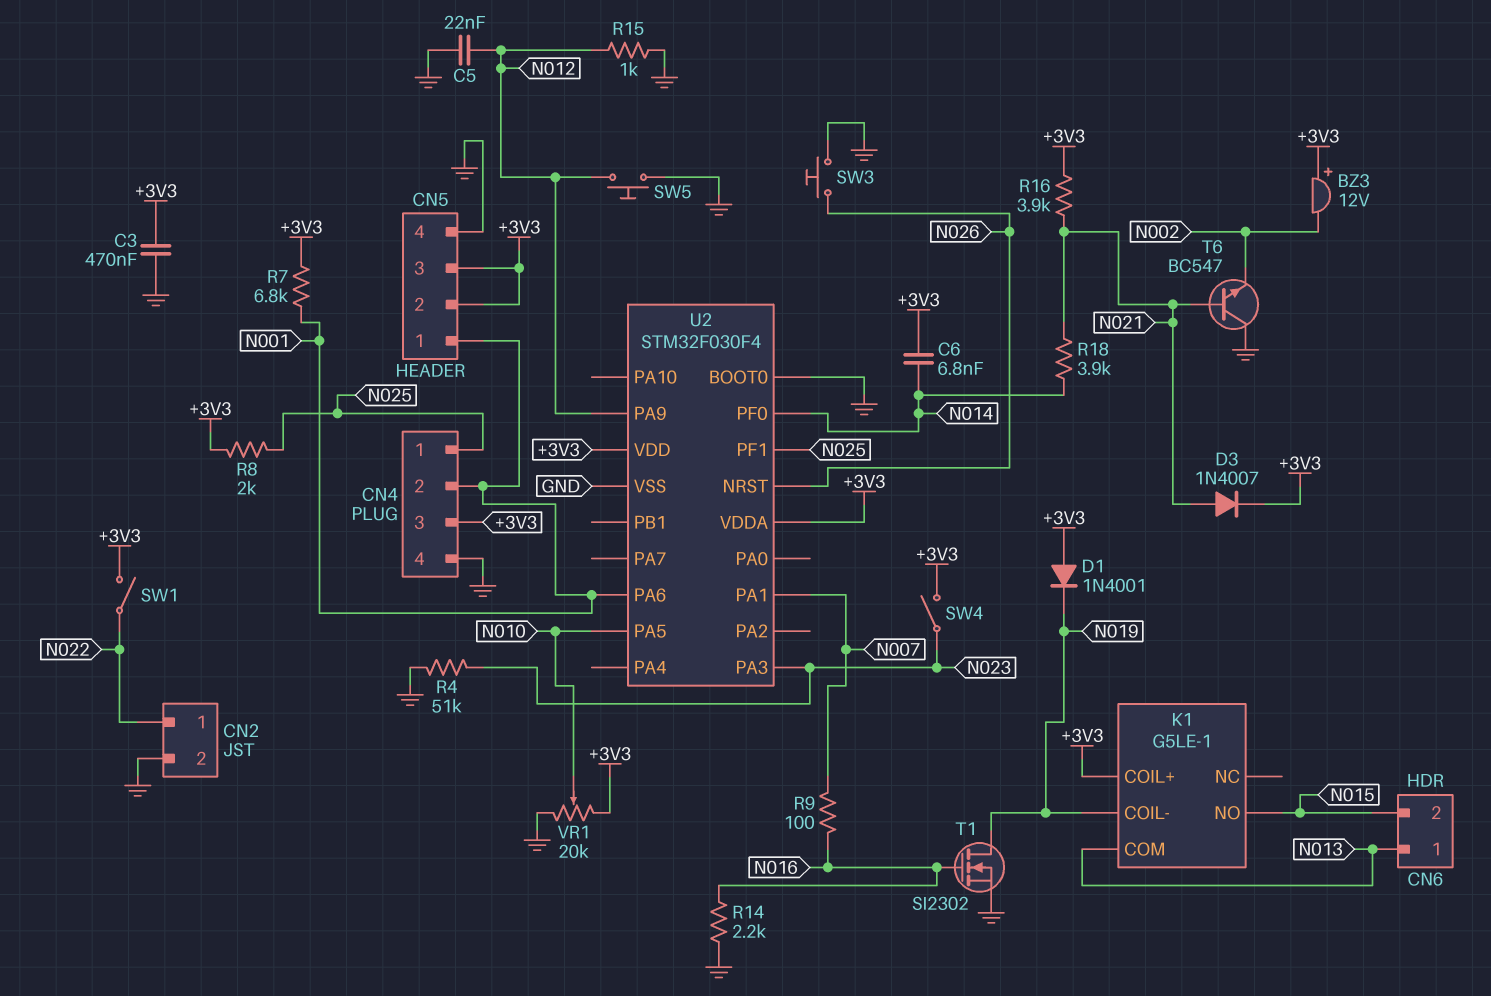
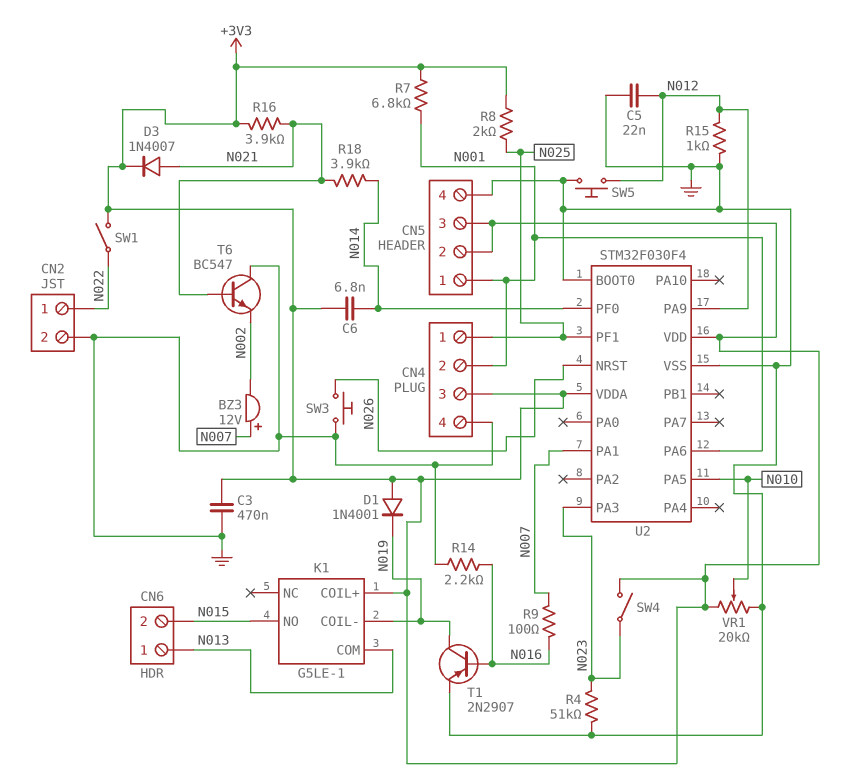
BZ3: buzzer 12V (plus +3V3, minus N002) -> buzzer 12V (plus N007, minus N002)
T1: NMOS SI2302 (G N016, D N019, S GND) -> PNP 2N2907 (B N016, C N019, E GND)

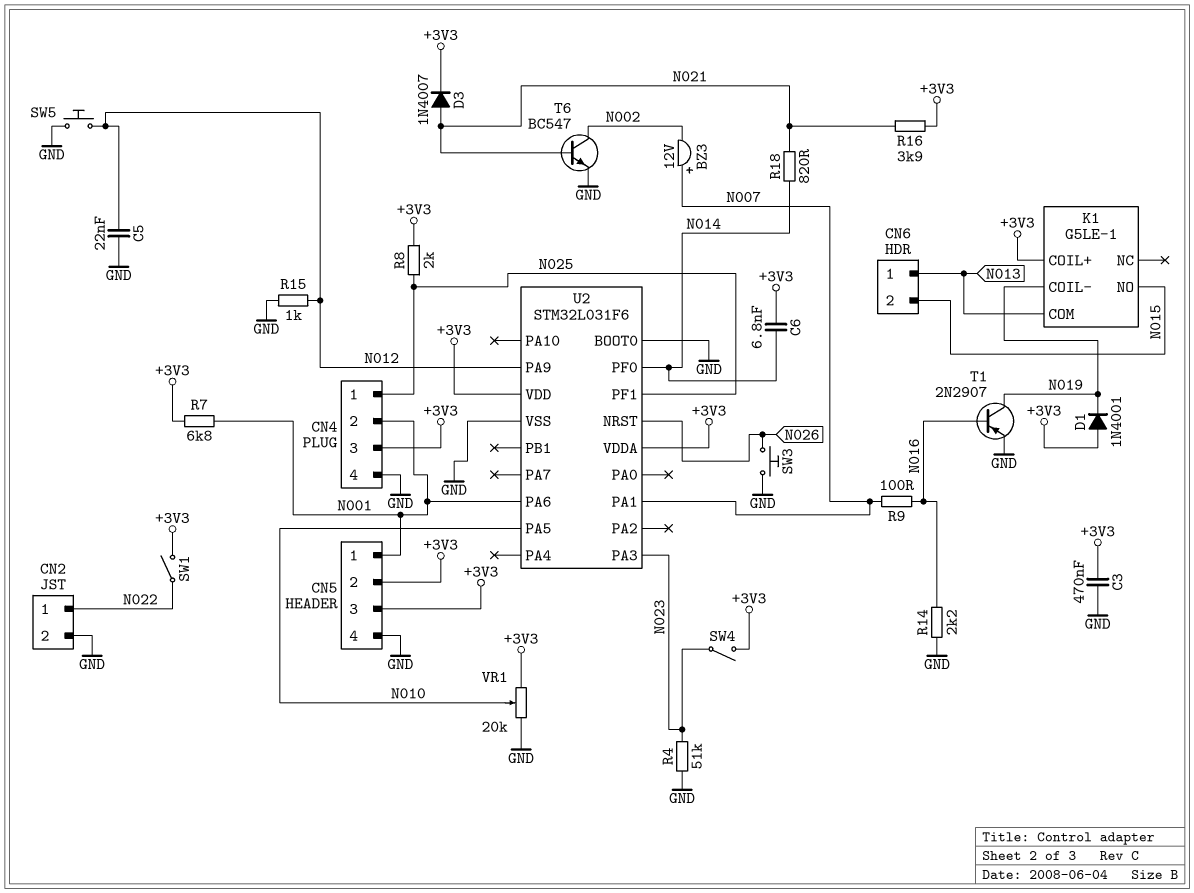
R18: 3.9k (N014, N021) -> 820 (N014, N021)
T6: NPN BC547 (B N021, C GND, E N002) -> NPN BC547 (B N021, C N002, E GND)
U2: STM32F030F4 -> STM32L031F6

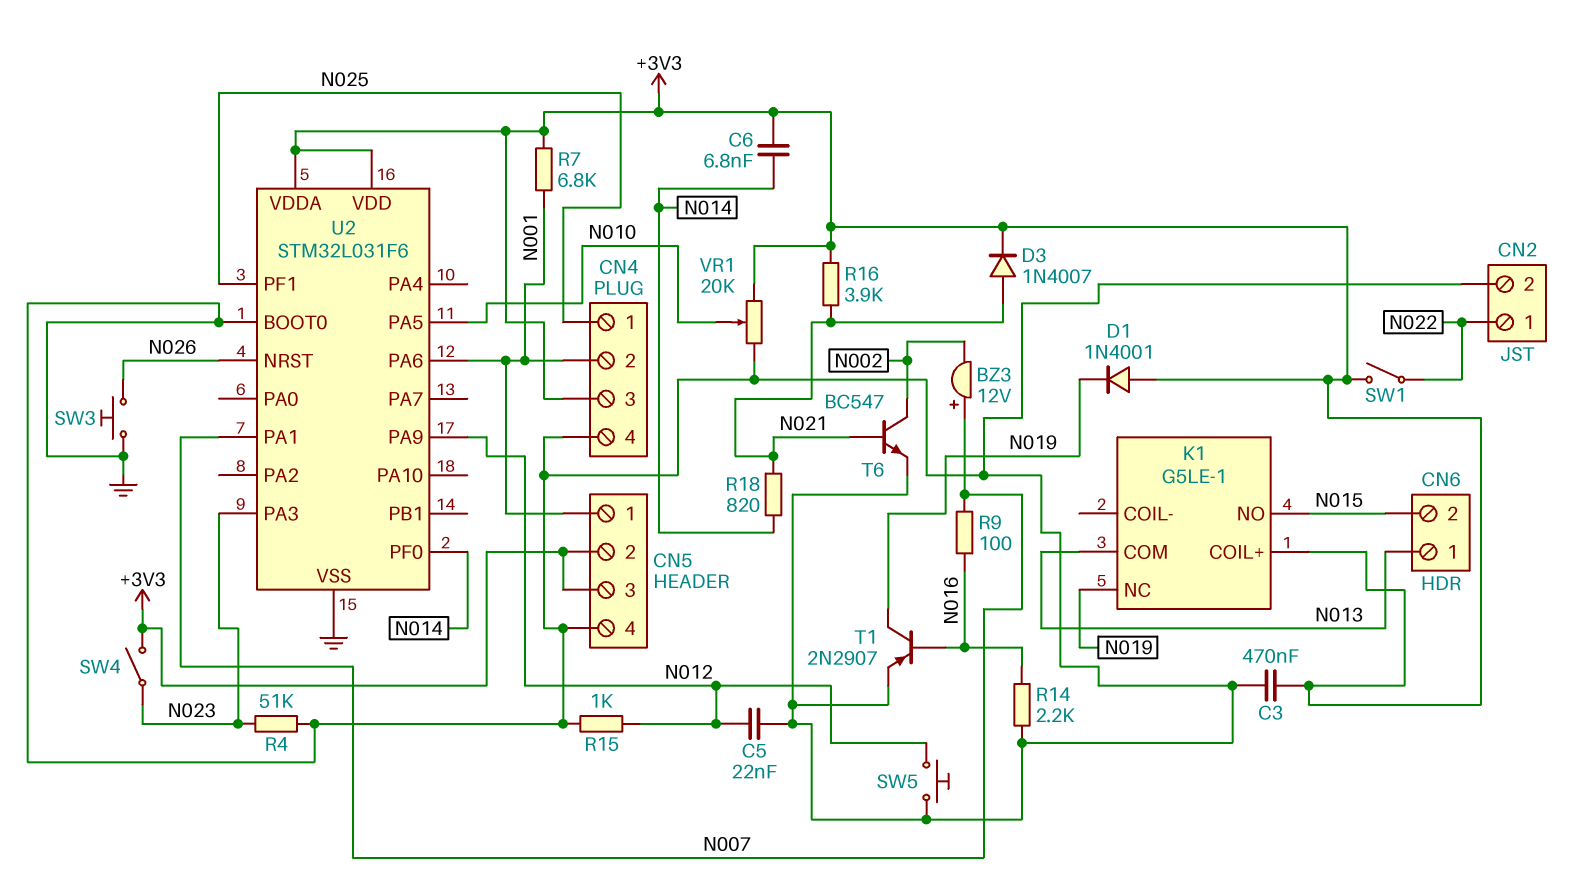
K1 pin COIL-: N019 -> none
K1 pin NC: none -> N019
R8: 2k (+3V3, N025) -> none

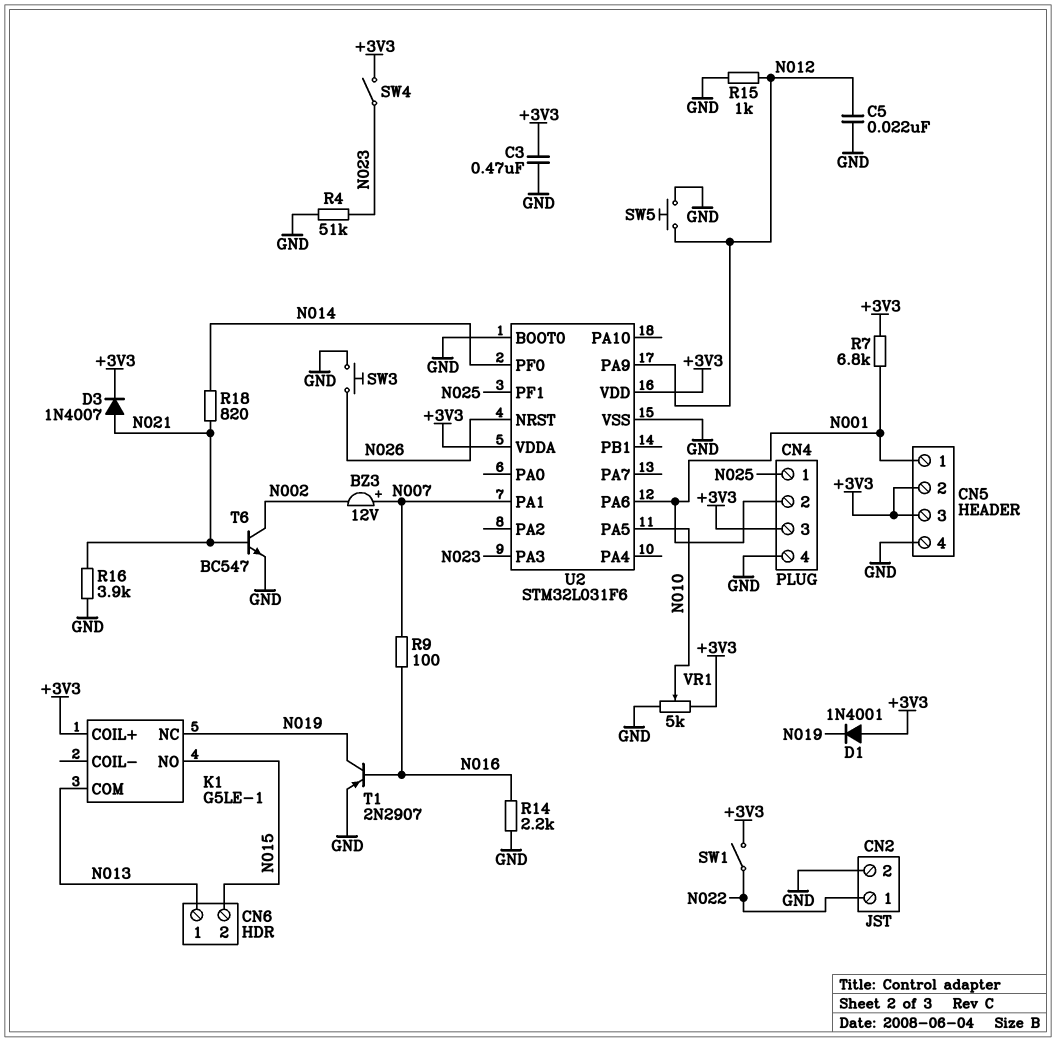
C6: 6.8nF (+3V3, N014) -> none
R16: 3.9k (+3V3, N021) -> 3.9k (GND, N021)
VR1: 20k (+3V3, GND, wiper N010) -> 5k (+3V3, GND, wiper N010)

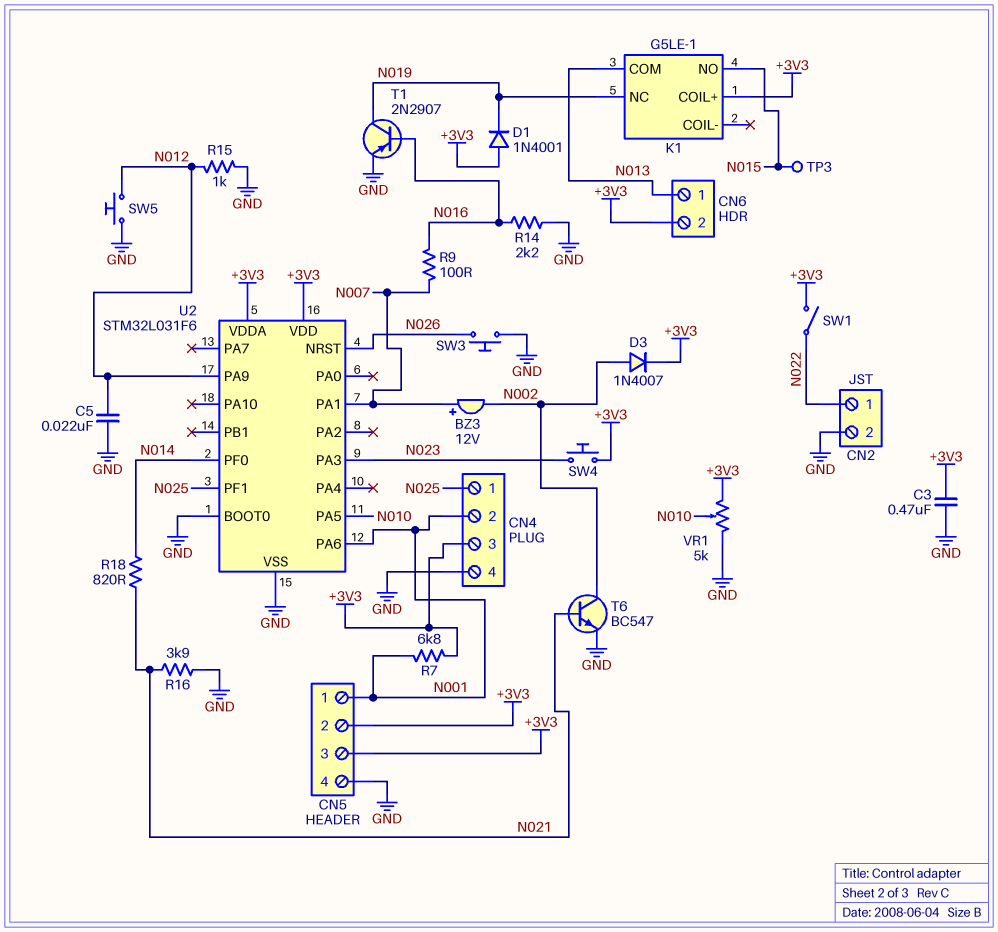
CN6 pin 2: N015 -> +3V3
D3: diode 1N4007 (A N021, K +3V3) -> diode 1N4007 (A N002, K +3V3)
R4: 51k (GND, N023) -> none
SW4: switch (+3V3, N023) -> button (+3V3, N023)
TP3: none -> test point (N015)

